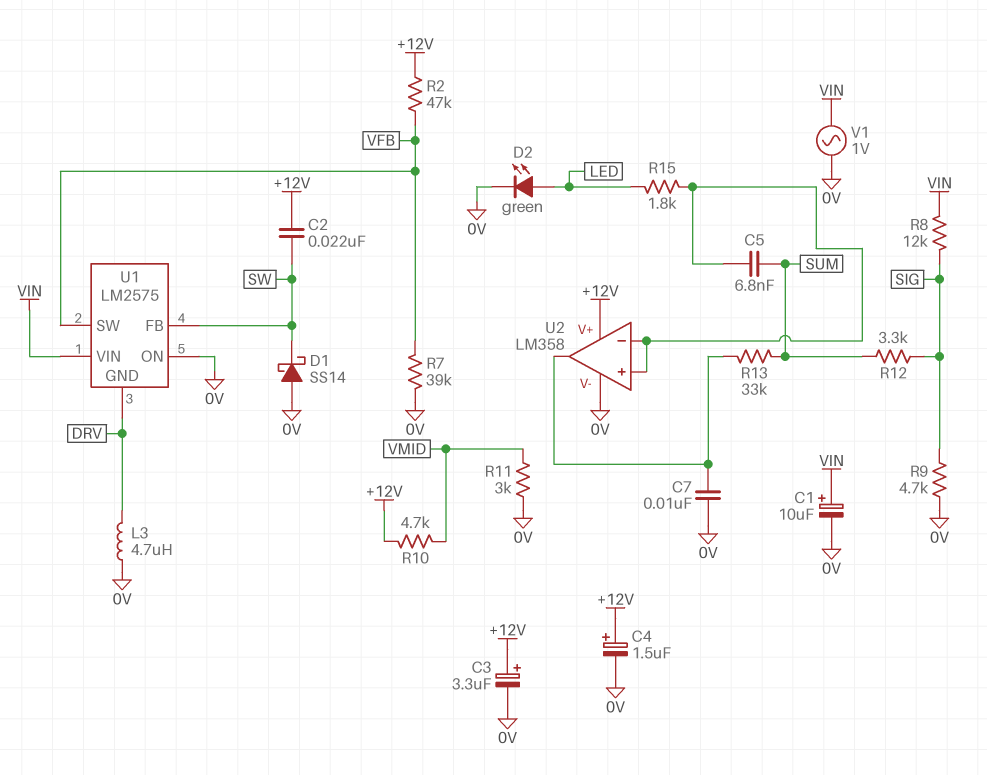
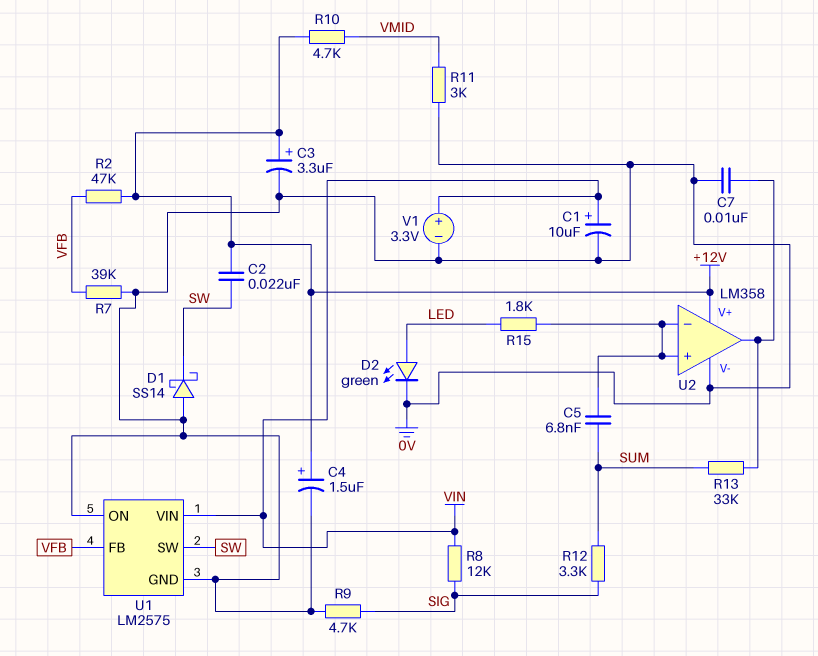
L3: 4.7uH (0V, DRV) -> none
U1 pin FB: SW -> VFB
U1 pin GND: DRV -> 0V
U1 pin SW: VFB -> SW
V1: AC 1V (0V, VIN) -> 3.3V (plus VIN, minus 0V)

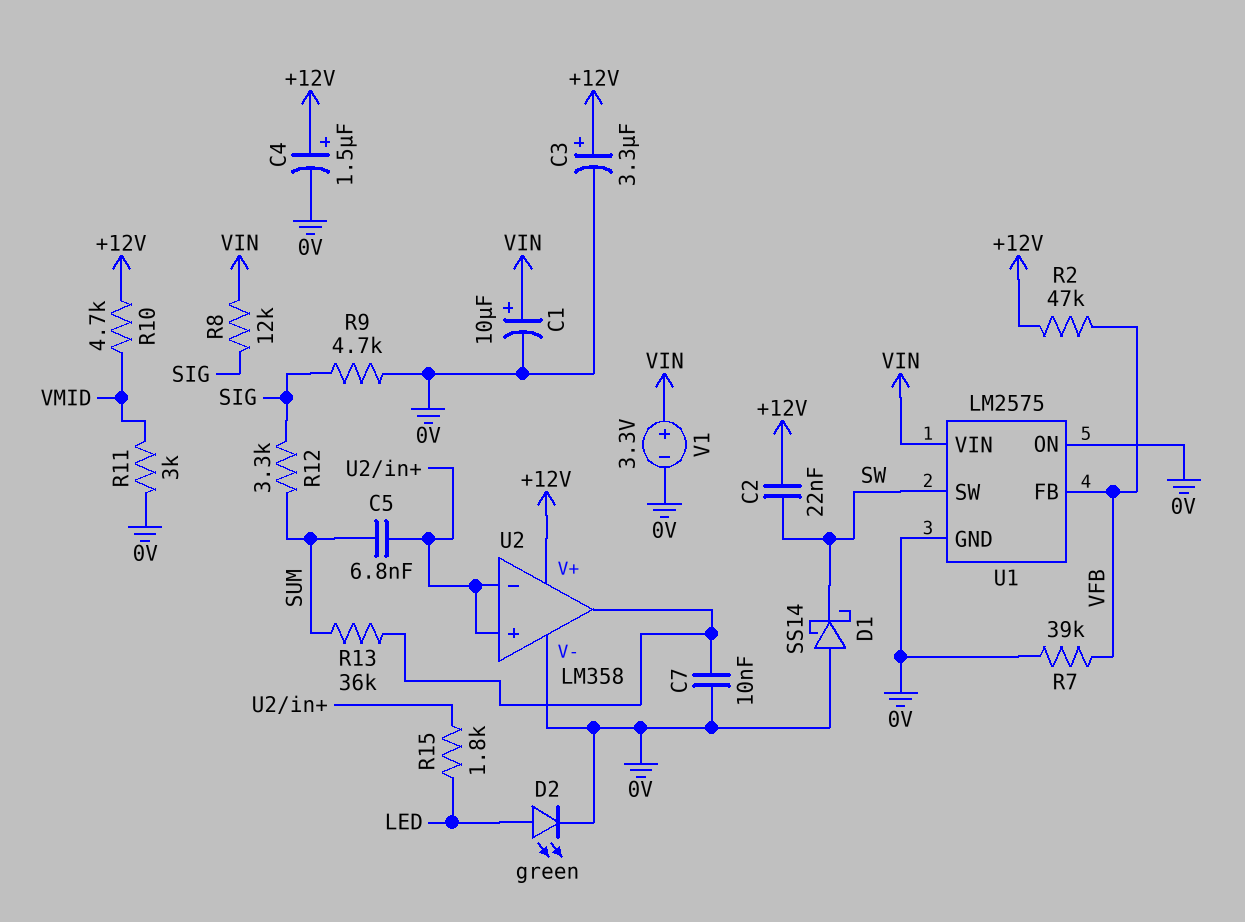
R13: 33k (SUM, U2/out) -> 36k (SUM, U2/out)

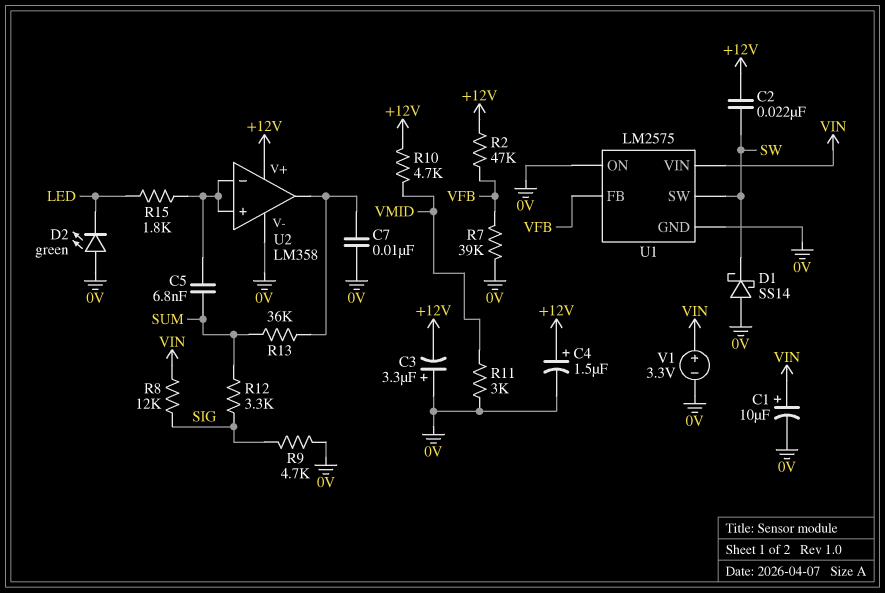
C3: 3.3uF (plus +12V, minus 0V) -> 3.3uF (plus 0V, minus +12V)
D2: LED green (A LED, K 0V) -> LED green (A 0V, K LED)

